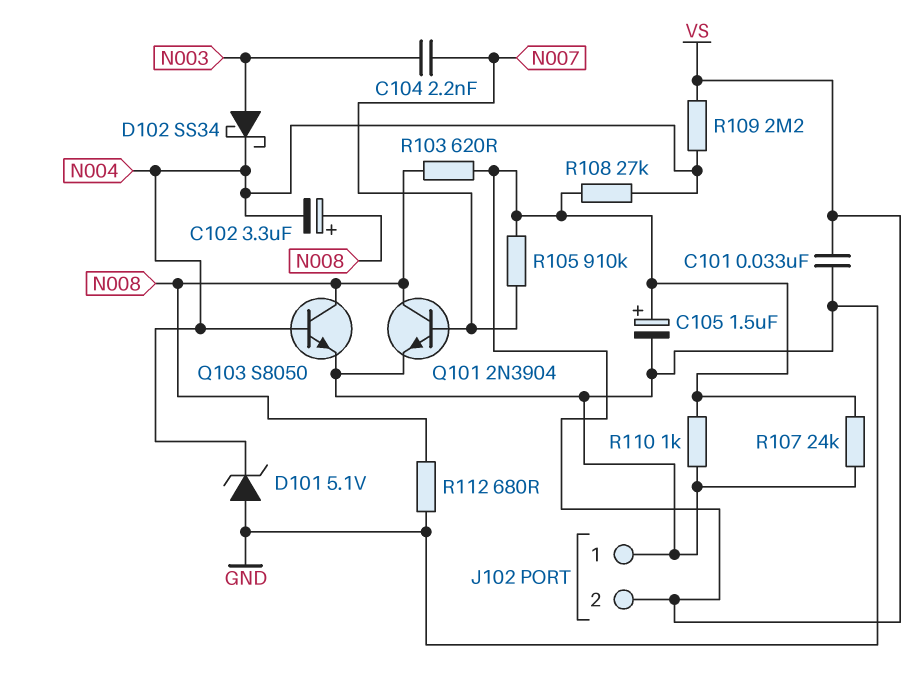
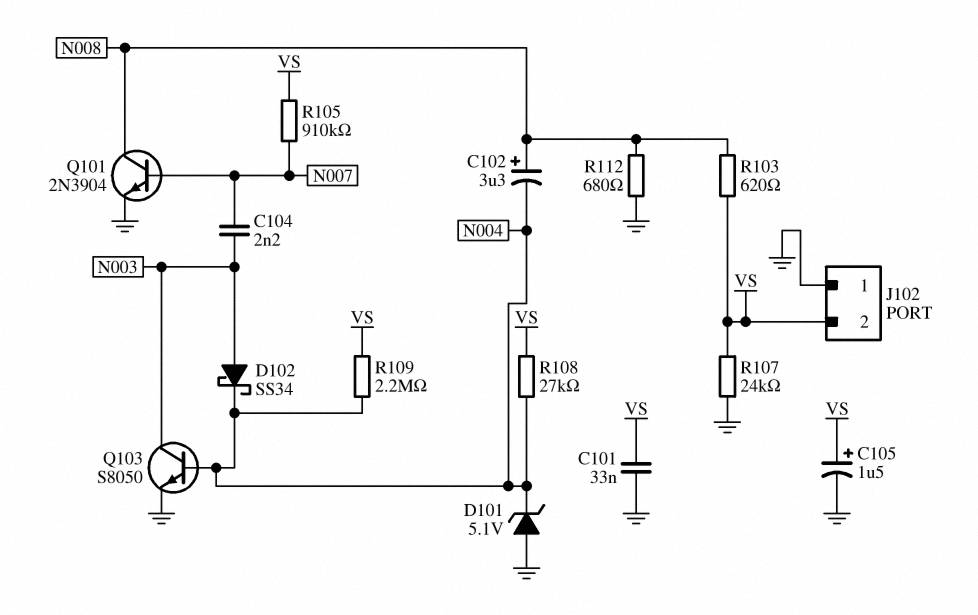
Q103: NPN S8050 (B N004, C N008, E GND) -> NPN S8050 (B N004, C N003, E GND)
R110: 1k (GND, VS) -> none

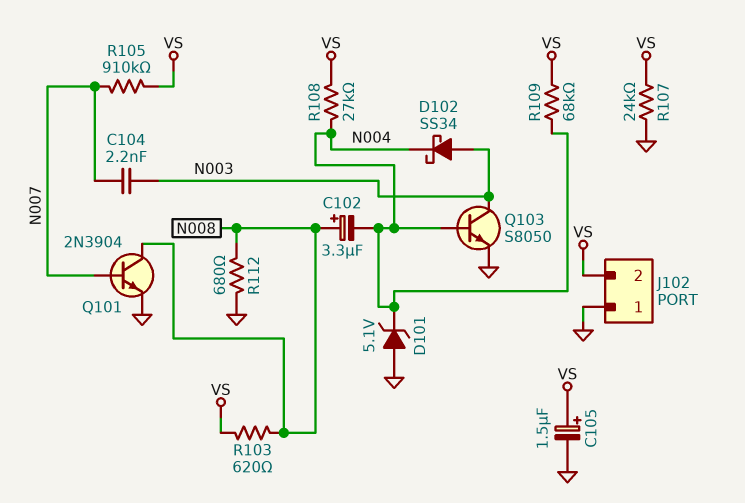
C101: 33nF (GND, VS) -> none
R109: 2.2M (N004, VS) -> 68k (N004, VS)

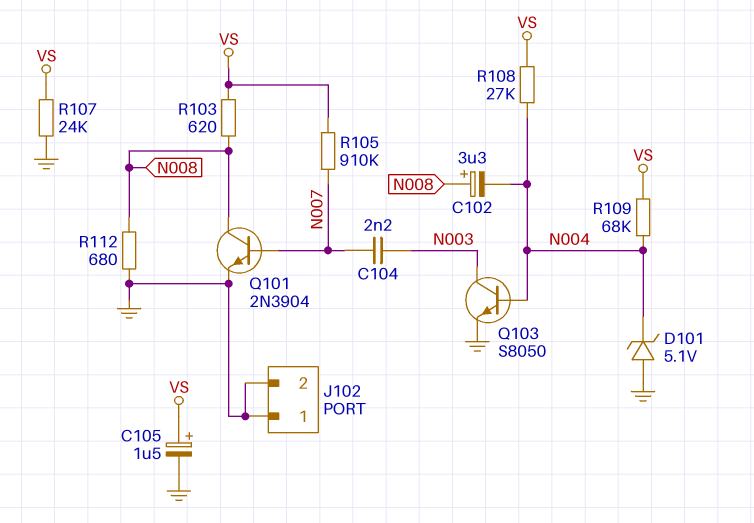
D102: schottky SS34 (A N003, K N004) -> none
J102 pin 2: VS -> GND

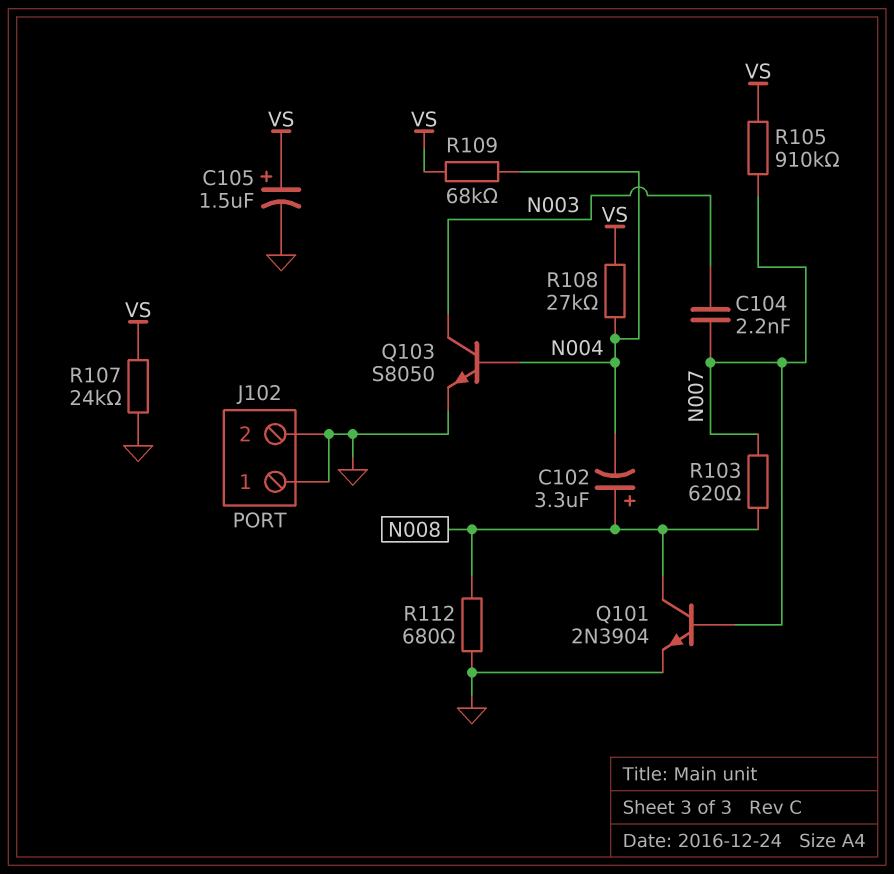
D101: zener 5.1V (A GND, K N004) -> none
R103: 620 (N008, VS) -> 620 (N007, N008)

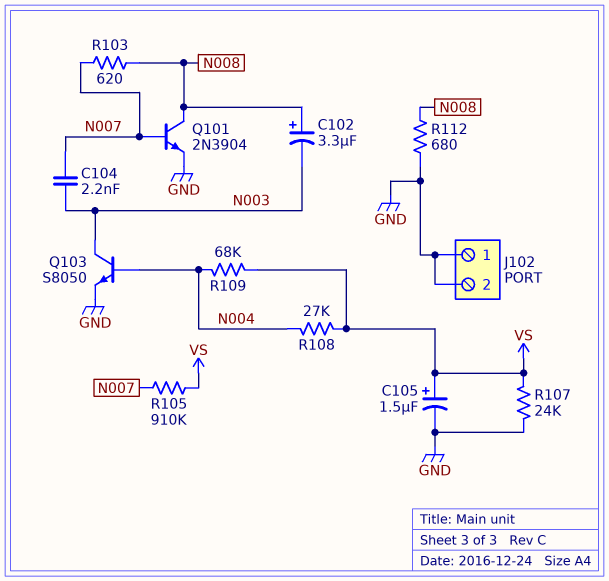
C102: 3.3uF (plus N008, minus N004) -> 3.3uF (plus N008, minus N003)

